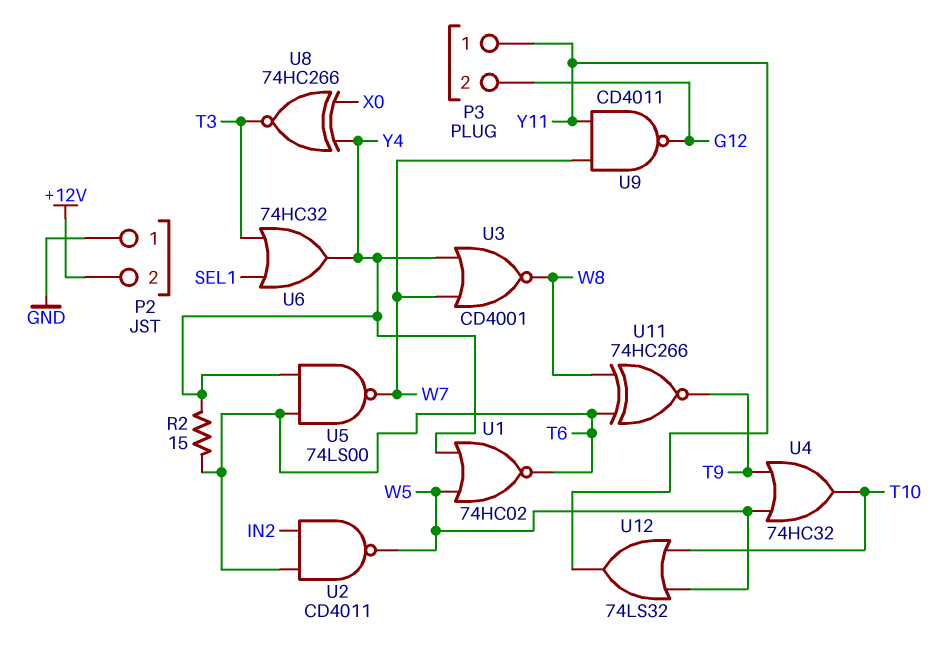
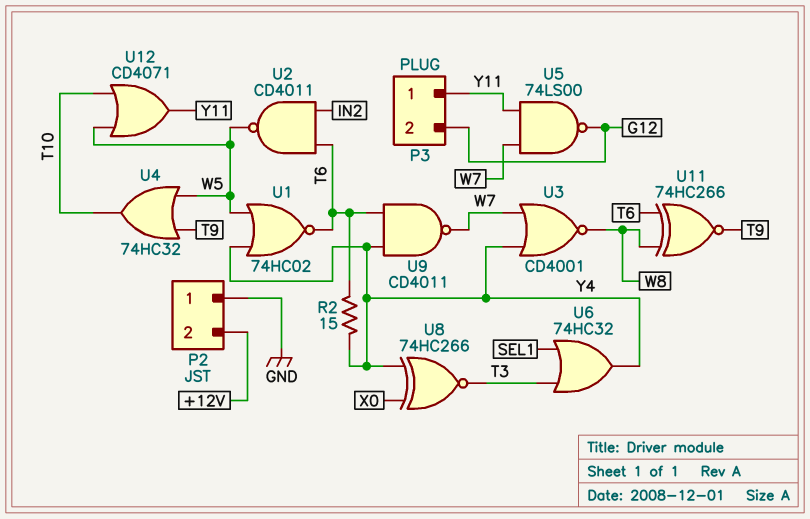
U5: NAND 74LS00 (in T6, in Y4, out W7) -> NAND 74LS00 (in W7, in Y11, out G12)
U9: NAND CD4011 (in W7, in Y11, out G12) -> NAND CD4011 (in T6, in Y4, out W7)
U12: OR 74LS32 (in T10, in W5, out Y11) -> OR CD4071 (in T10, in W5, out Y11)

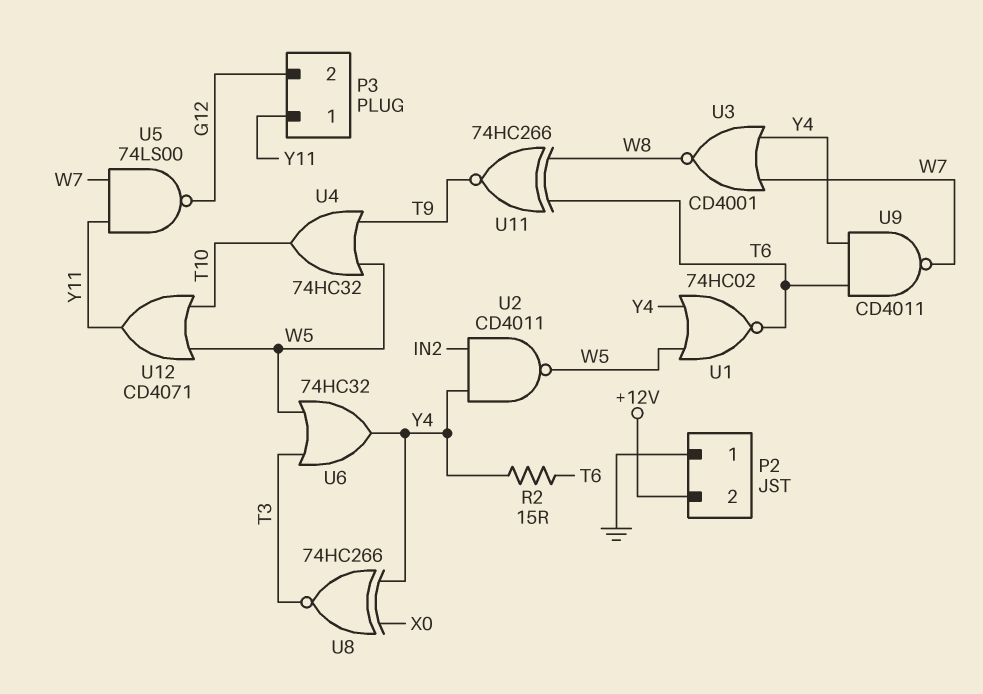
U2: NAND CD4011 (in IN2, in T6, out W5) -> NAND CD4011 (in IN2, in Y4, out W5)
U6: OR 74HC32 (in SEL1, in T3, out Y4) -> OR 74HC32 (in T3, in W5, out Y4)

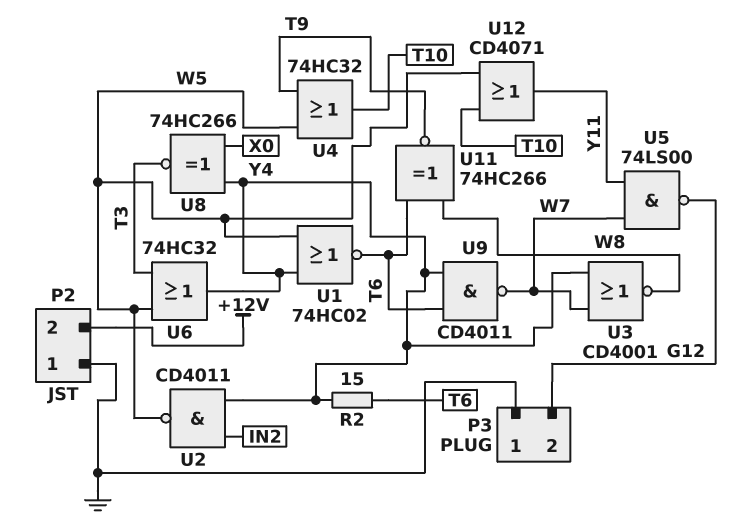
P3 pin 1: Y11 -> GND

